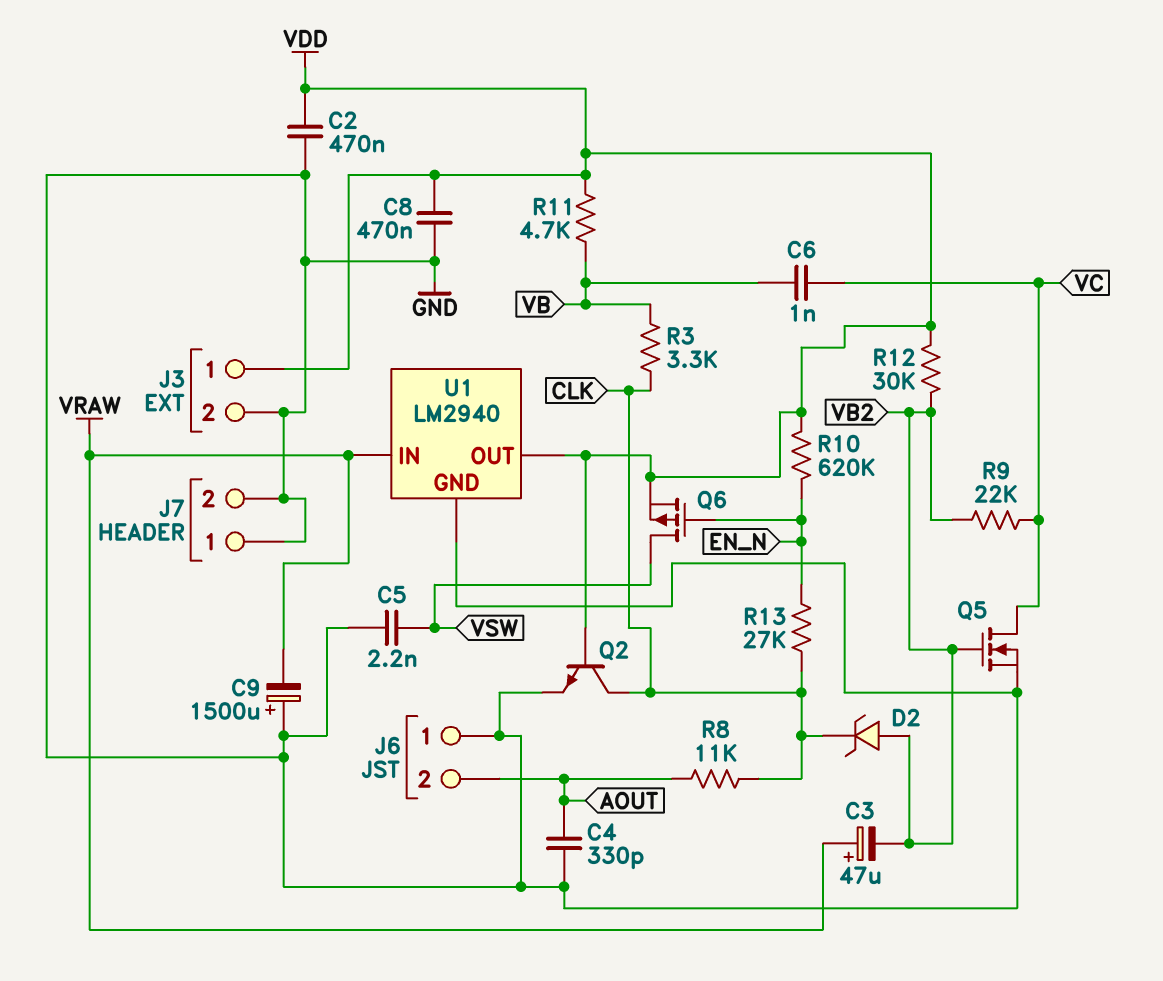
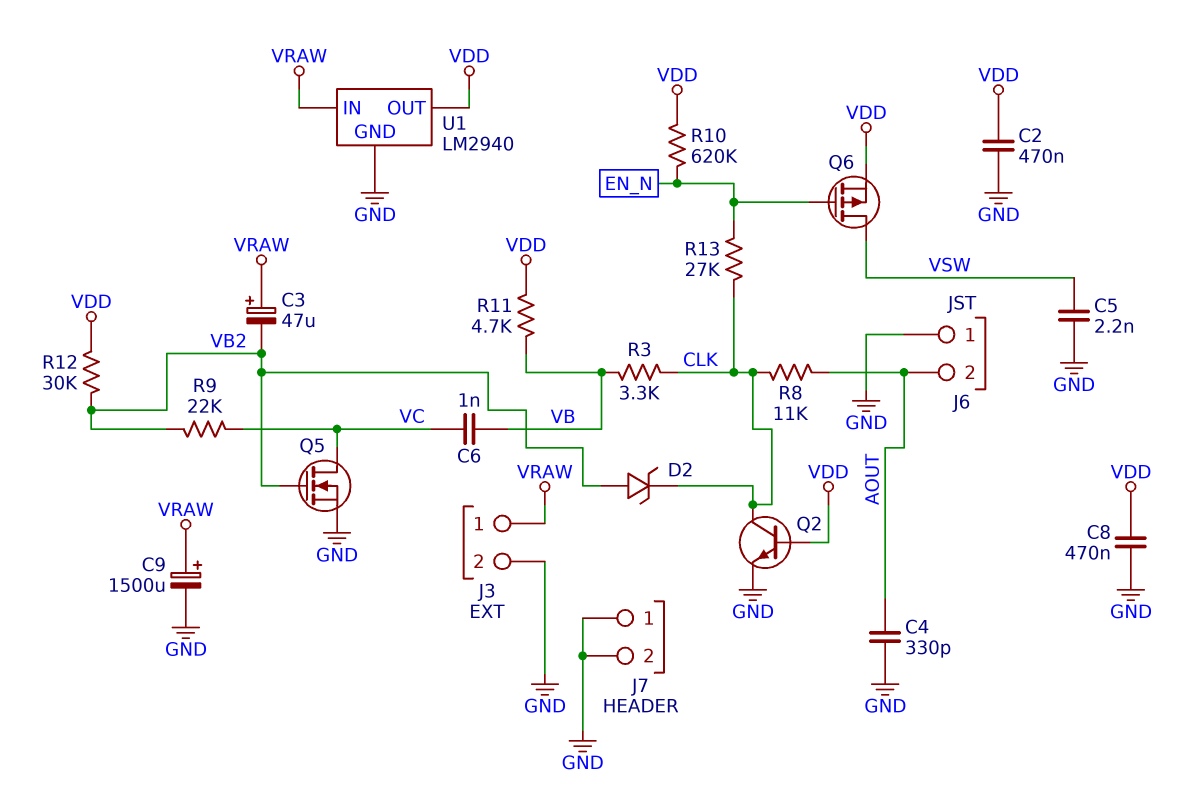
C9: 1500uF (plus GND, minus VRAW) -> 1500uF (plus VRAW, minus GND)
J3 pin 1: VDD -> VRAW

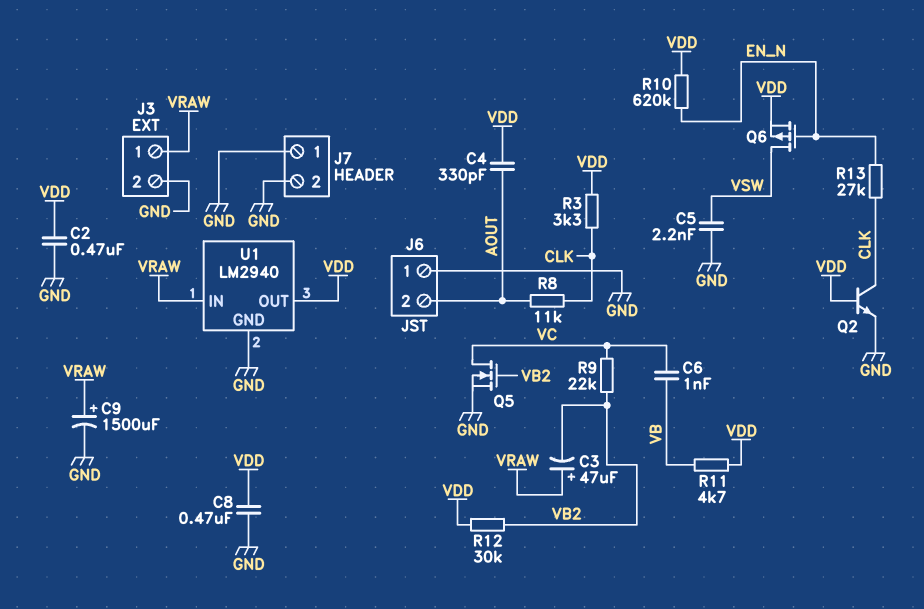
C4: 330pF (AOUT, GND) -> 330pF (AOUT, VDD)
D2: zener (A VB2, K CLK) -> none
R3: 3.3k (CLK, VB) -> 3.3k (CLK, VDD)

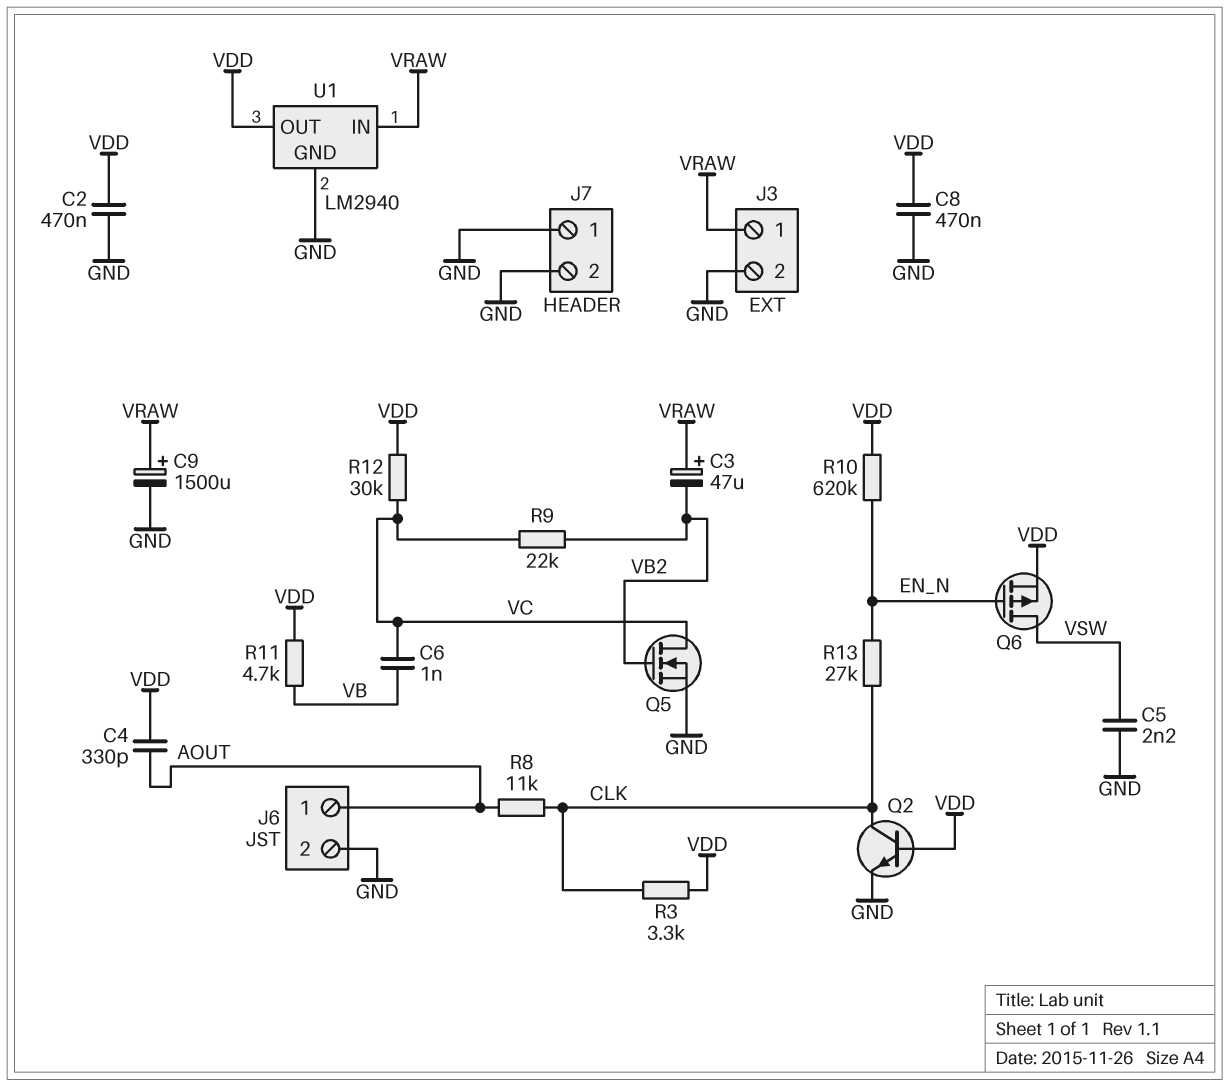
J6 pin 1: GND -> AOUT
J6 pin 2: AOUT -> GND
R12: 30k (VB2, VDD) -> 30k (VC, VDD)

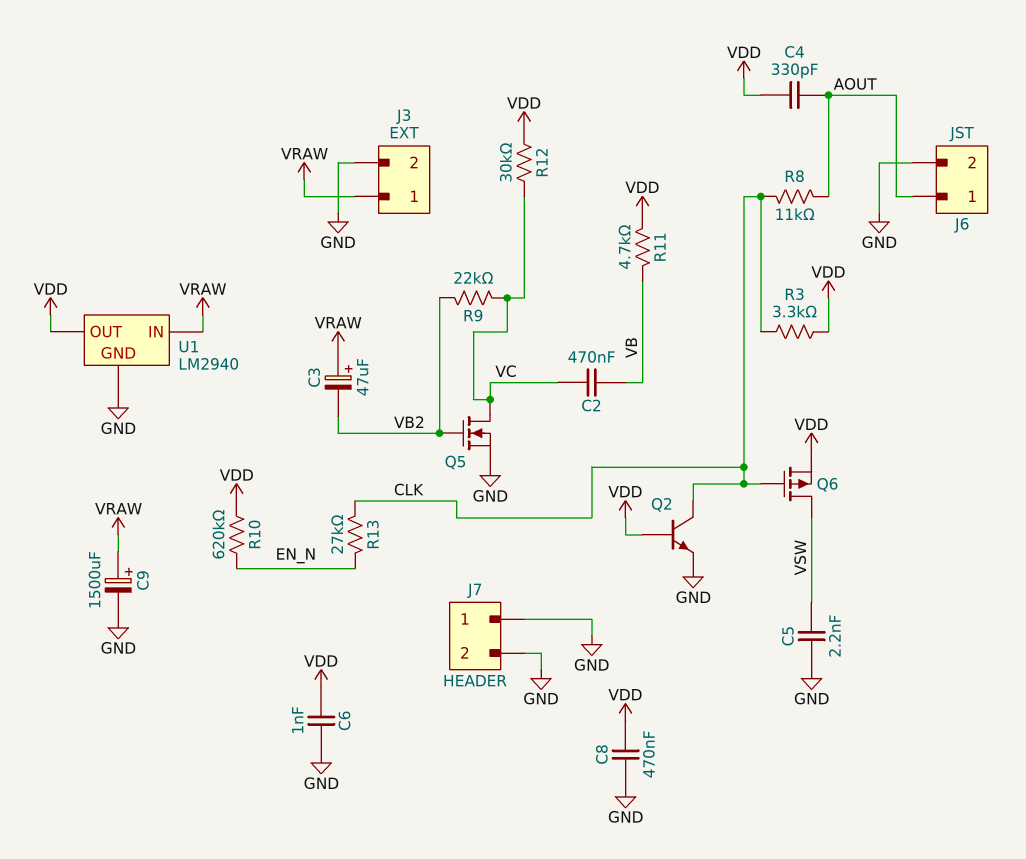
C2: 470nF (GND, VDD) -> 470nF (VB, VC)
C6: 1nF (VB, VC) -> 1nF (GND, VDD)
Q6: PMOS (G EN_N, D VSW, S VDD) -> PMOS (G CLK, D VSW, S VDD)

